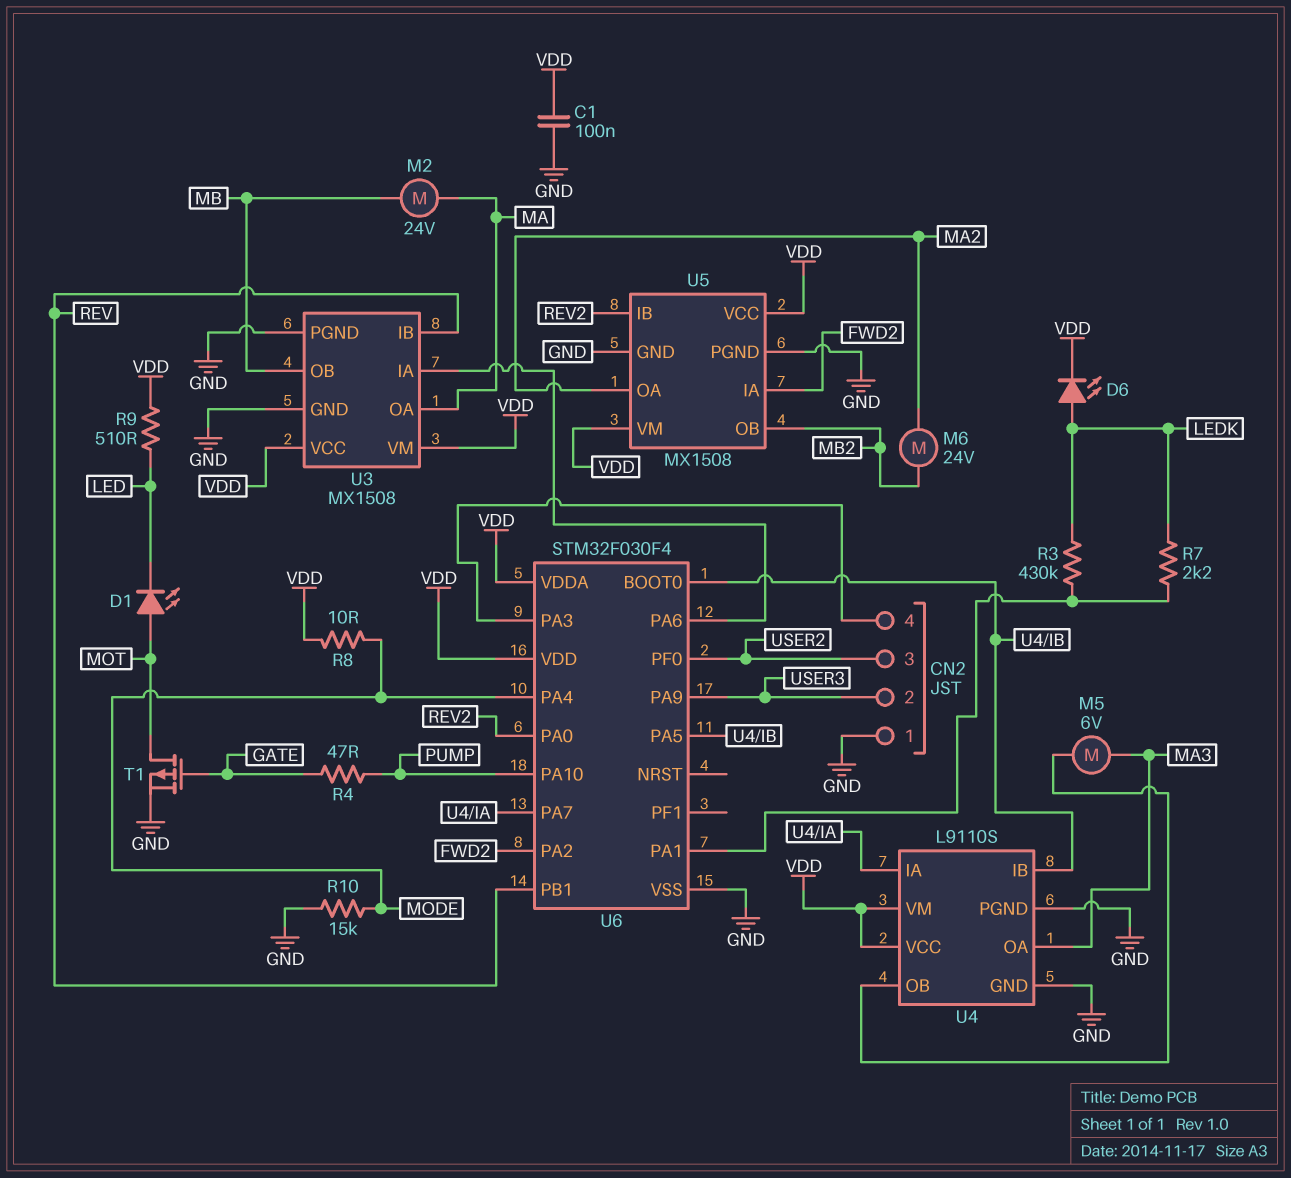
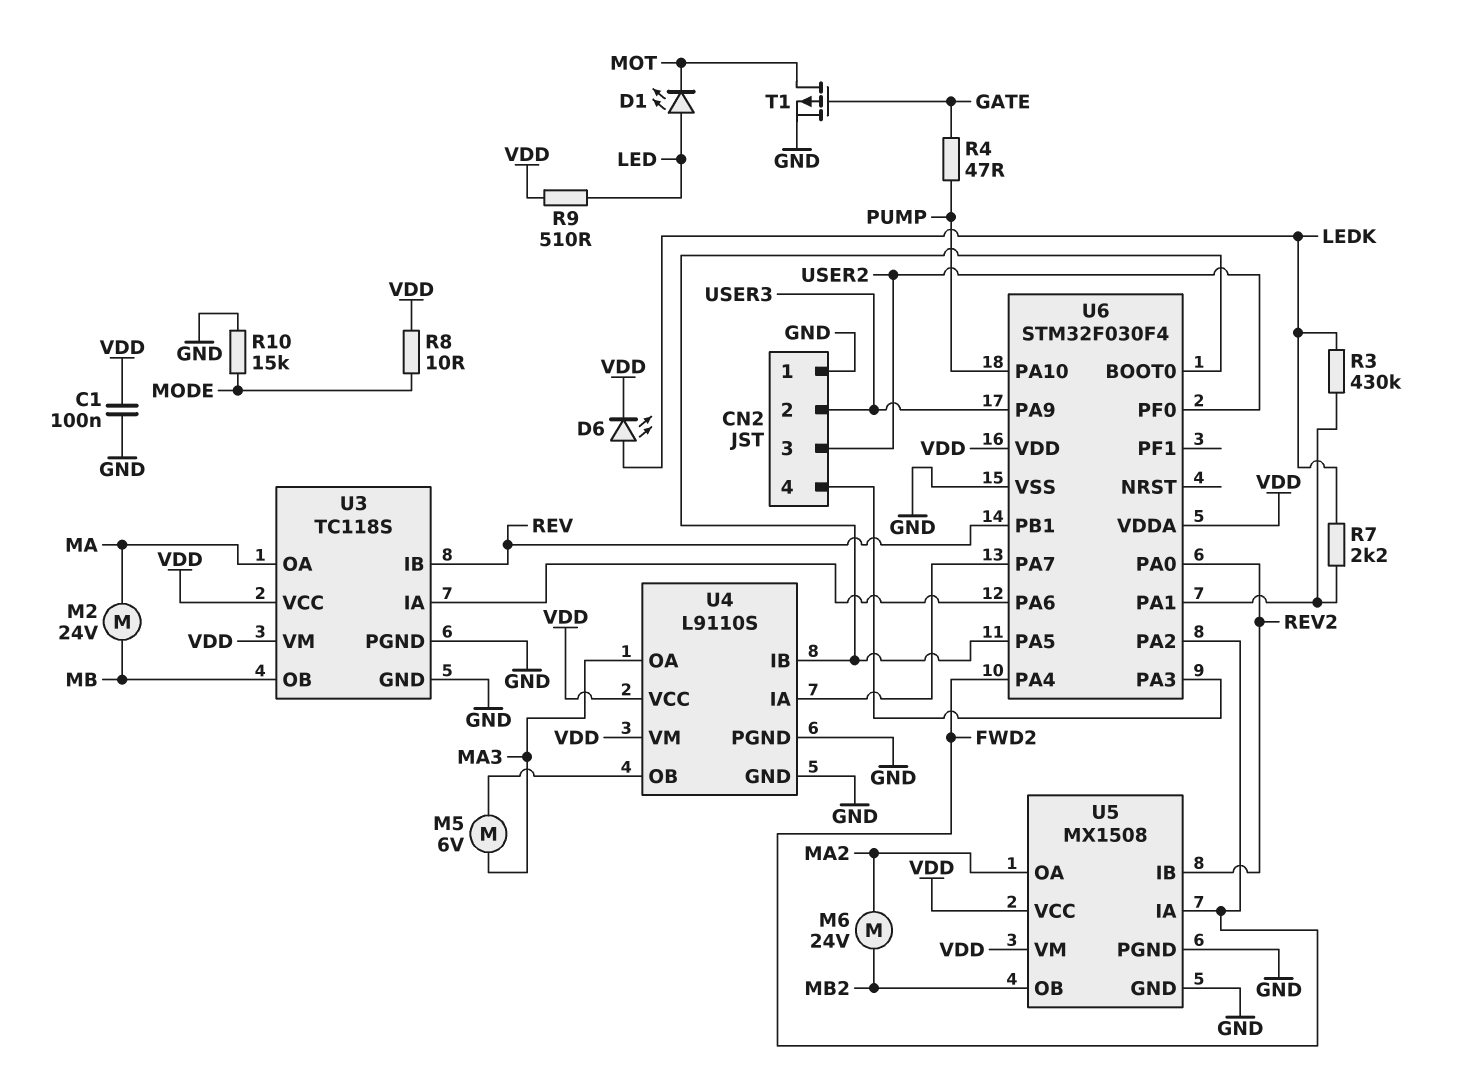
D1: LED (A MOT, K LED) -> LED (A LED, K MOT)
U3: MX1508 -> TC118S
U6 pin PA4: MODE -> FWD2

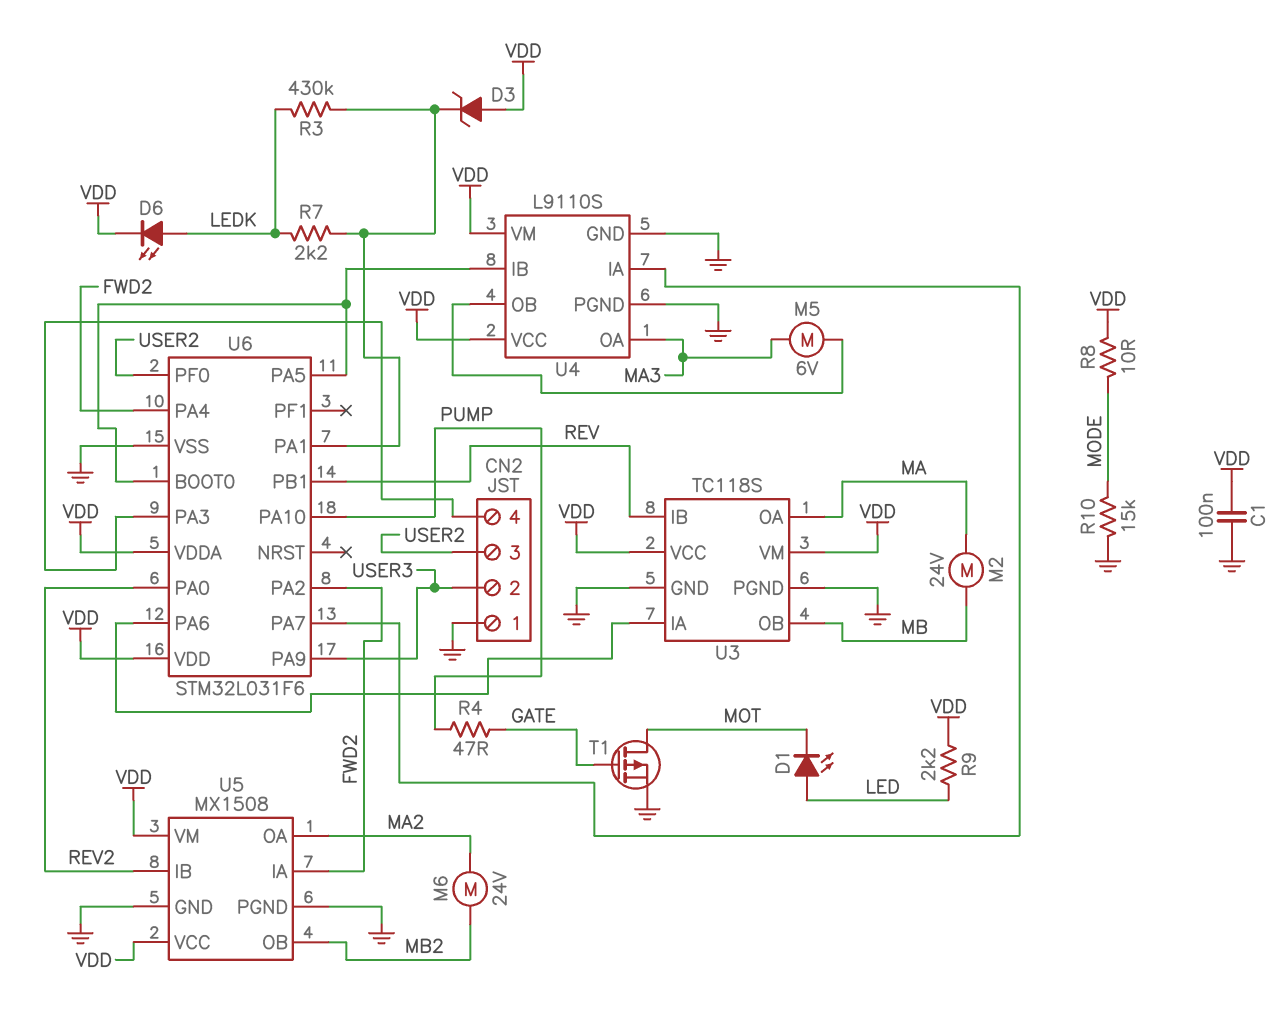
D3: none -> zener (A VDD, K U6/PA1)
R9: 510 (LED, VDD) -> 2.2k (LED, VDD)
U6: STM32F030F4 -> STM32L031F6

